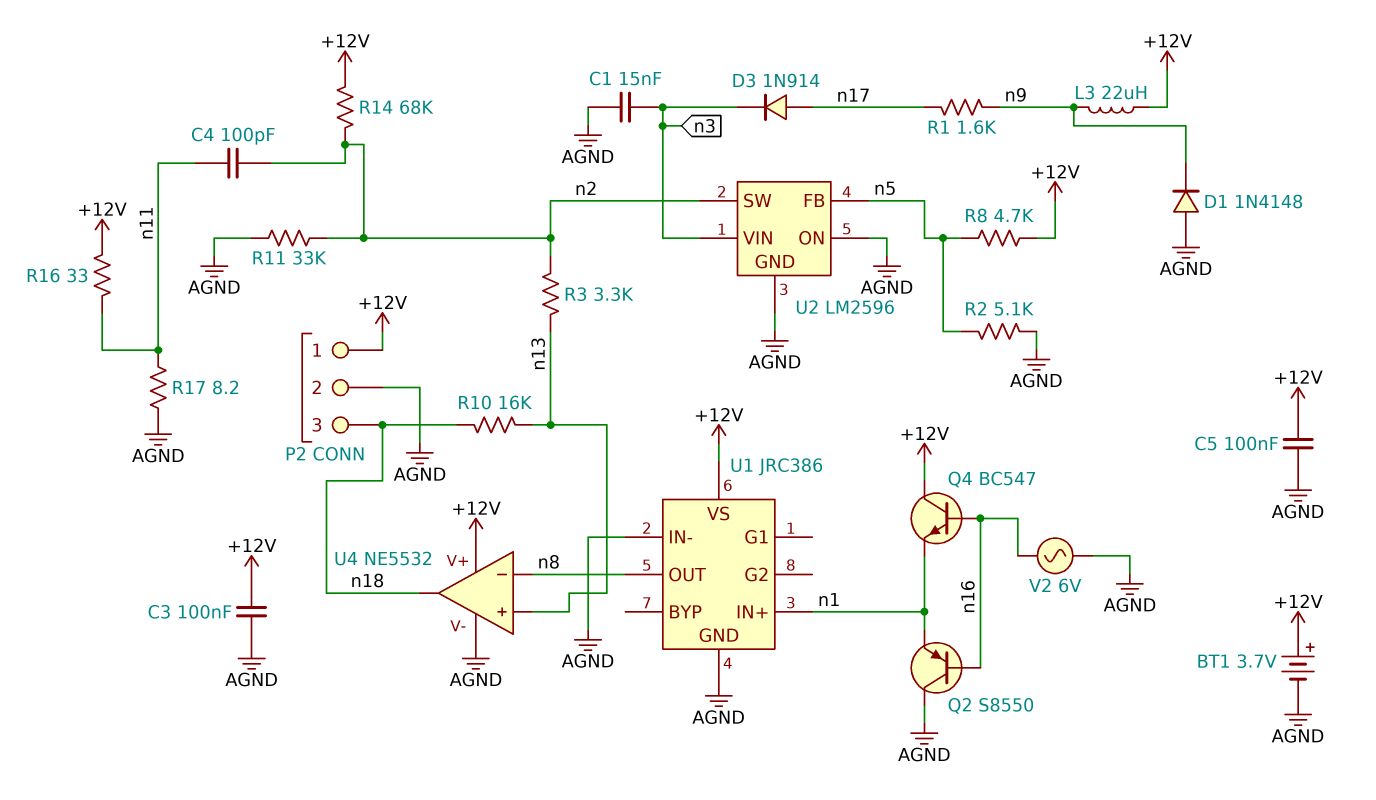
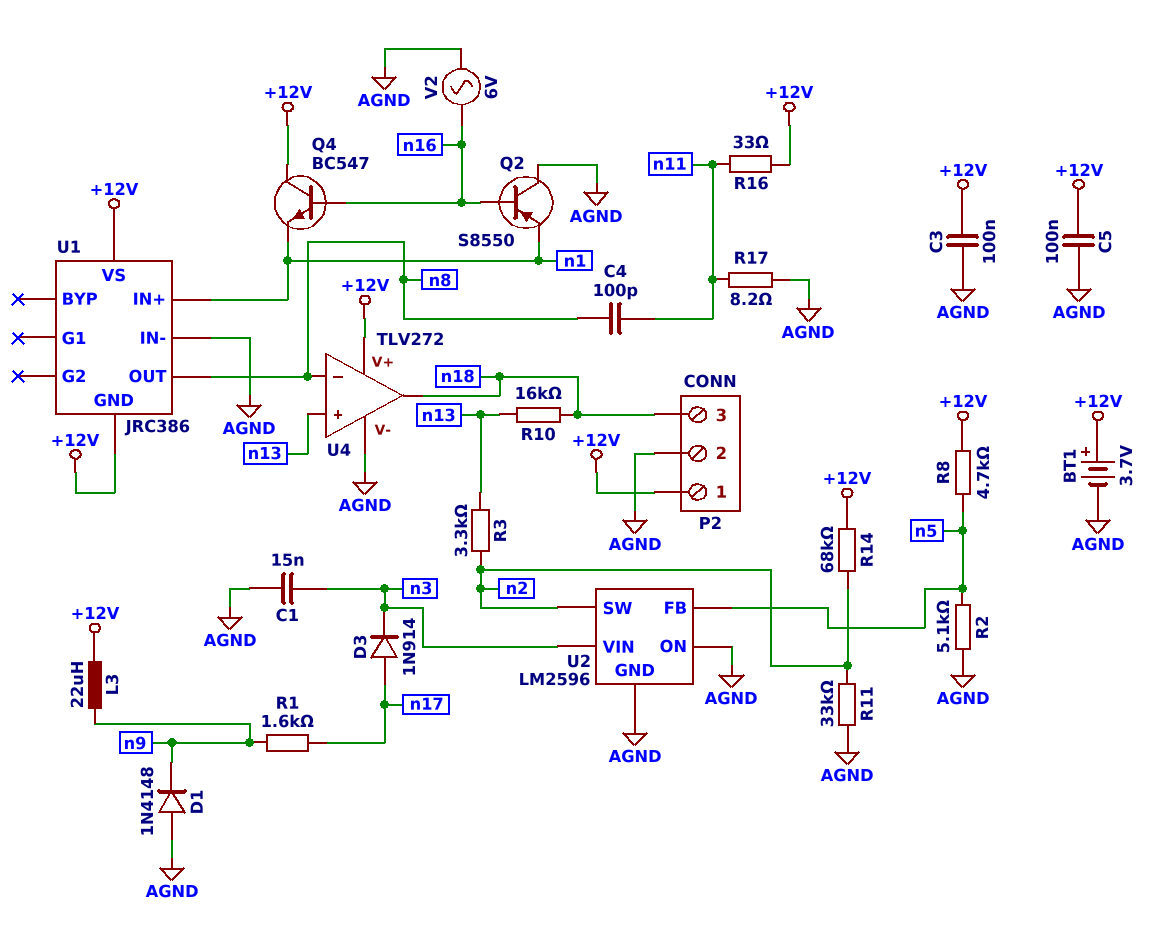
C4: 100pF (n2, n11) -> 100pF (n8, n11)
U1 pin GND: AGND -> +12V
U4: NE5532 -> TLV272

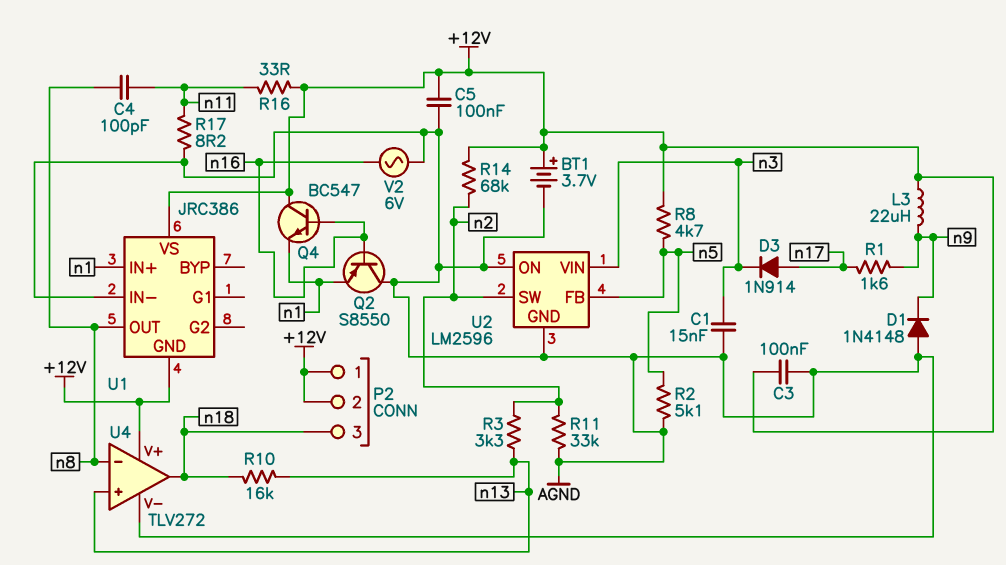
P2 pin 2: AGND -> +12V

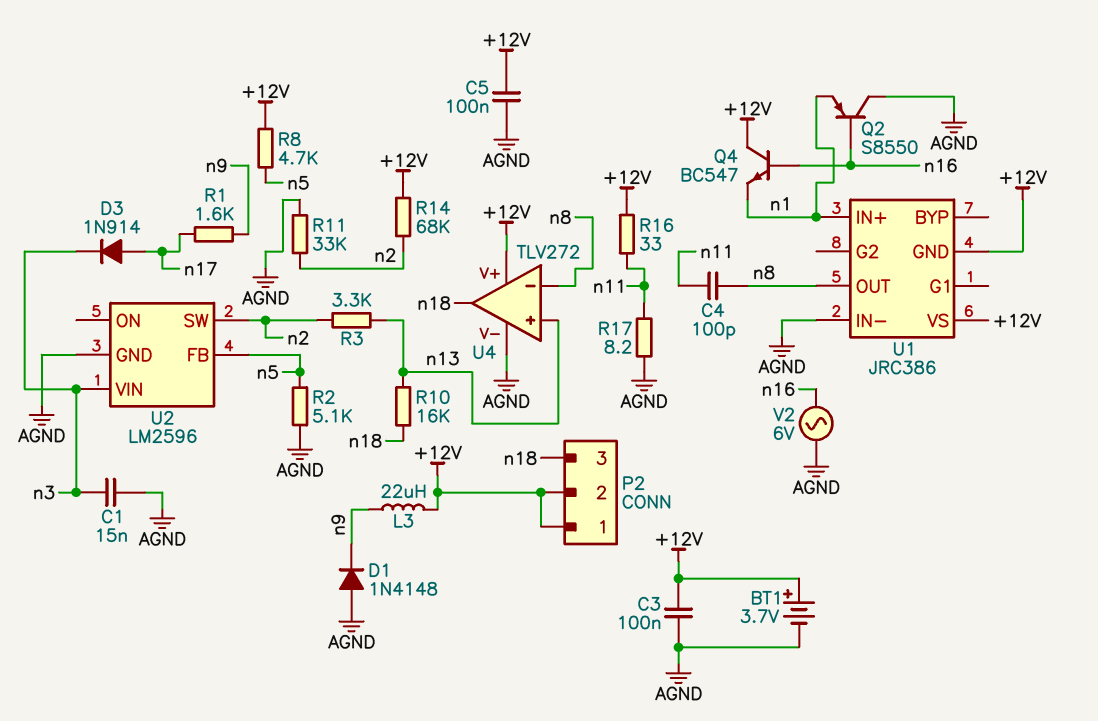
U2 pin ON: AGND -> none

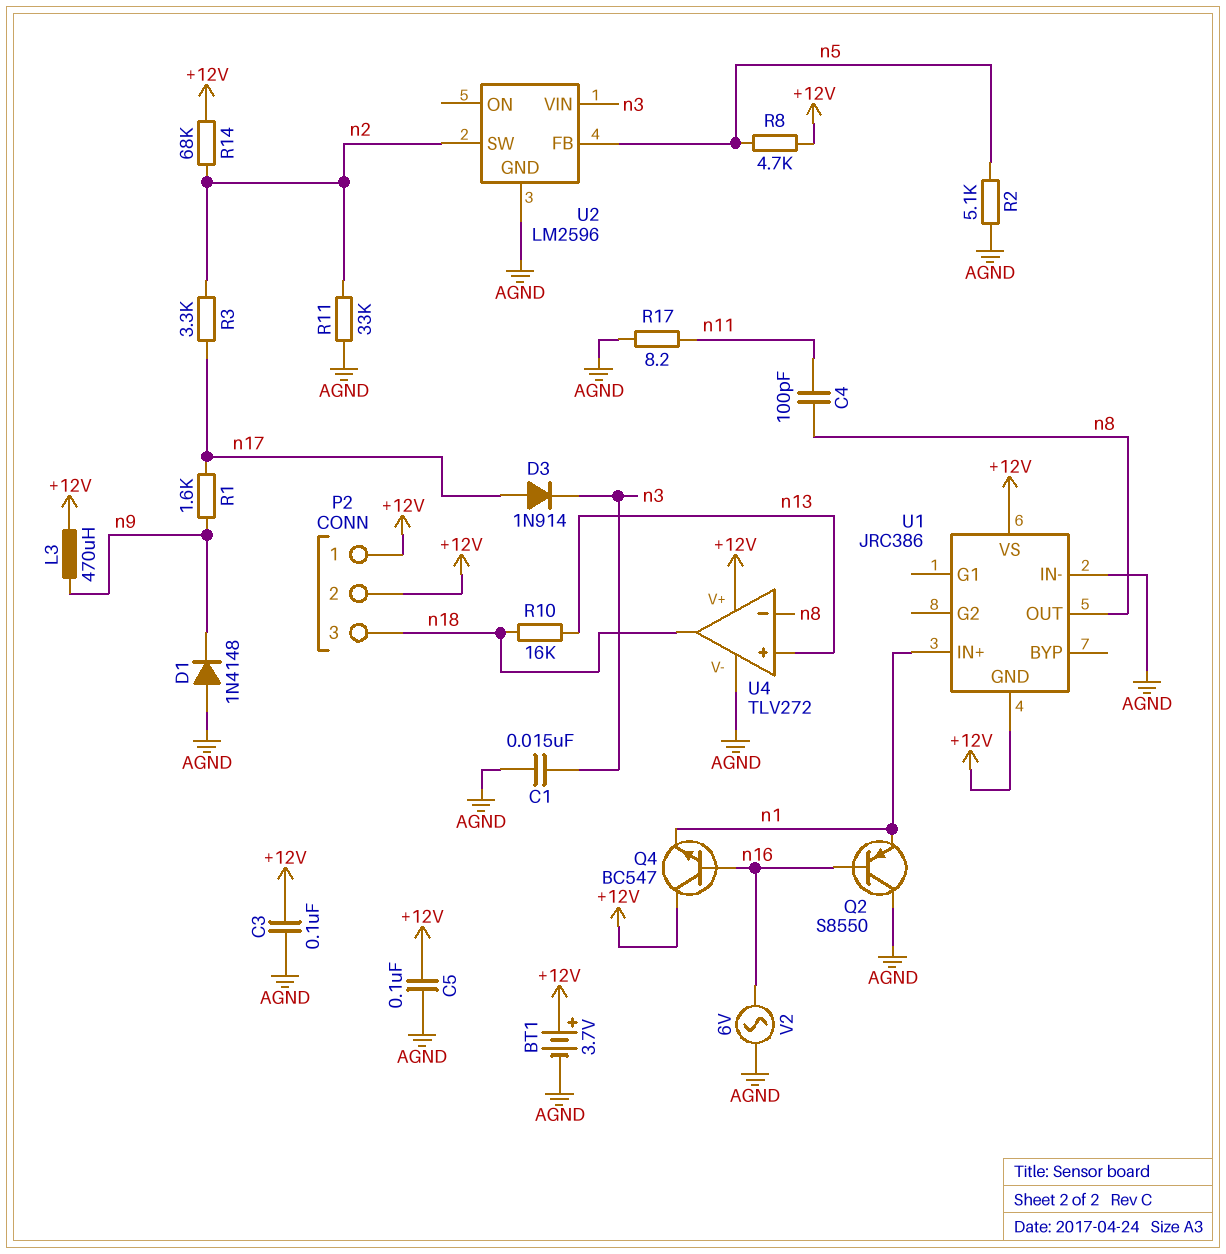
L3: 22uH (+12V, n9) -> 470uH (+12V, n9)
R3: 3.3k (n2, n13) -> 3.3k (n2, n17)
R16: 33 (+12V, n11) -> none

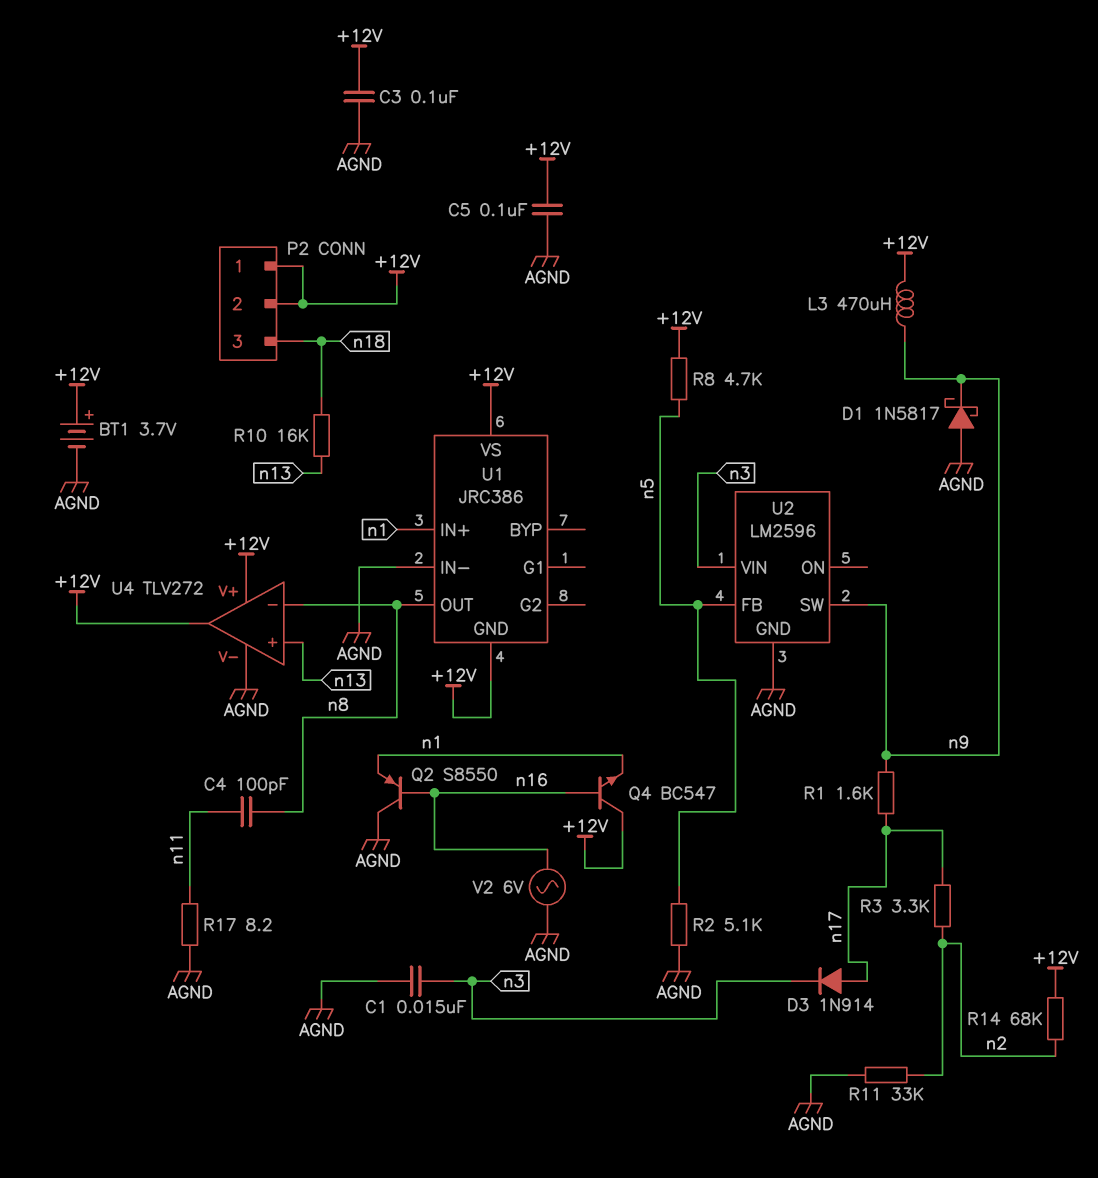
D1: diode 1N4148 (A AGND, K n9) -> schottky 1N5817 (A AGND, K n9)
U2 pin SW: n2 -> n9
U4 pin out: n18 -> +12V

